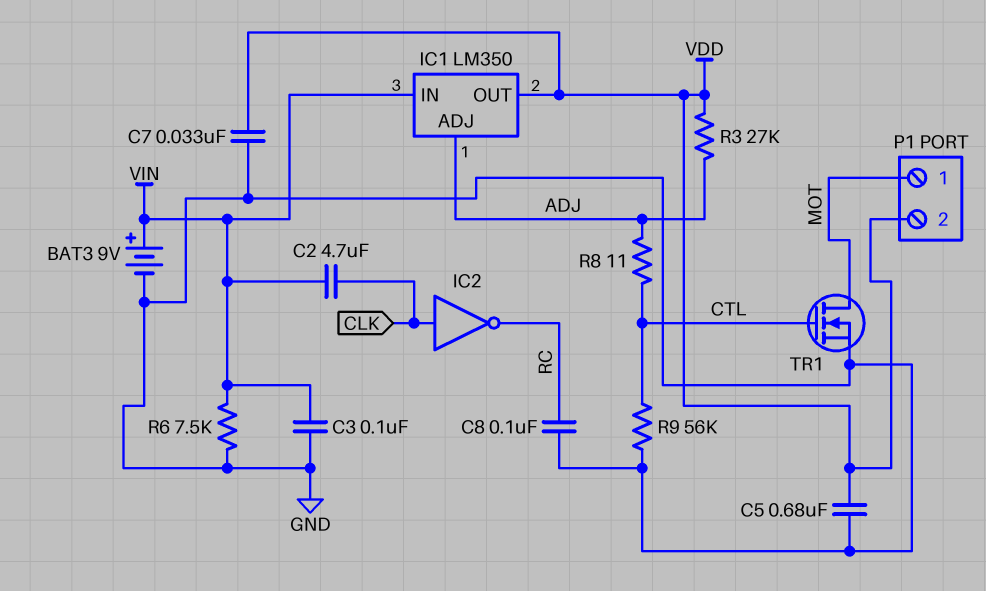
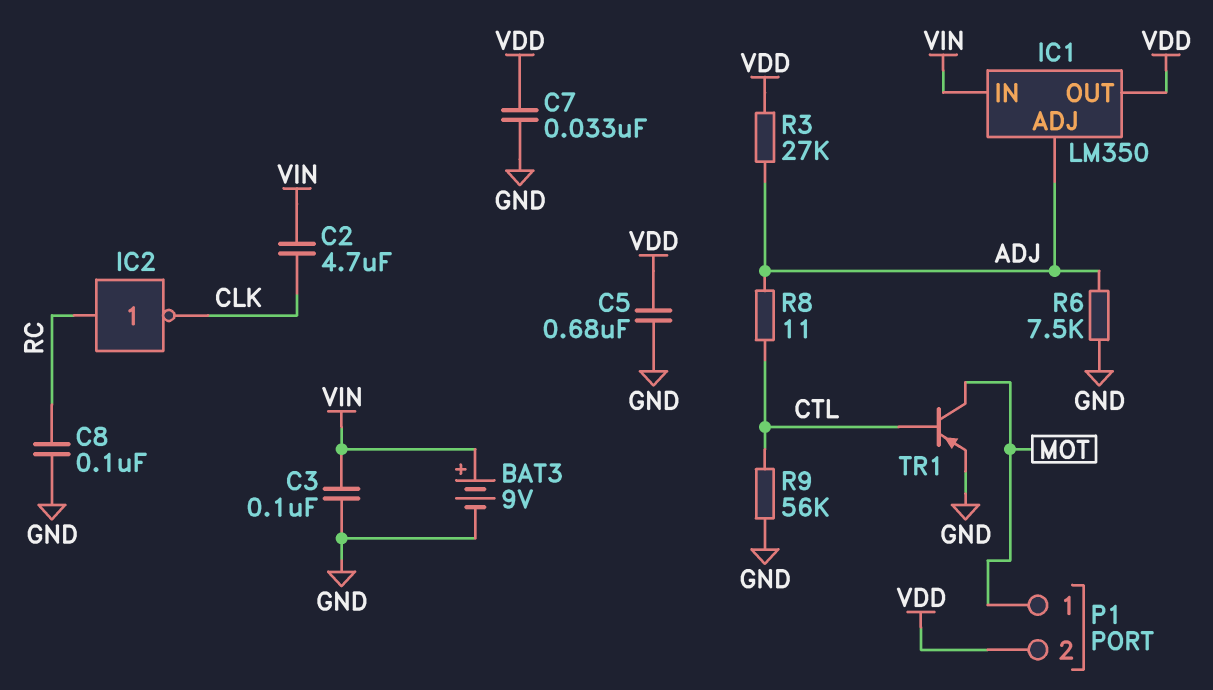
IC2: NOT (in CLK, out RC) -> NOT (in RC, out CLK)
R6: 7.5k (GND, VIN) -> 7.5k (ADJ, GND)
TR1: NMOS (G CTL, D MOT, S GND) -> PNP (B CTL, C MOT, E GND)

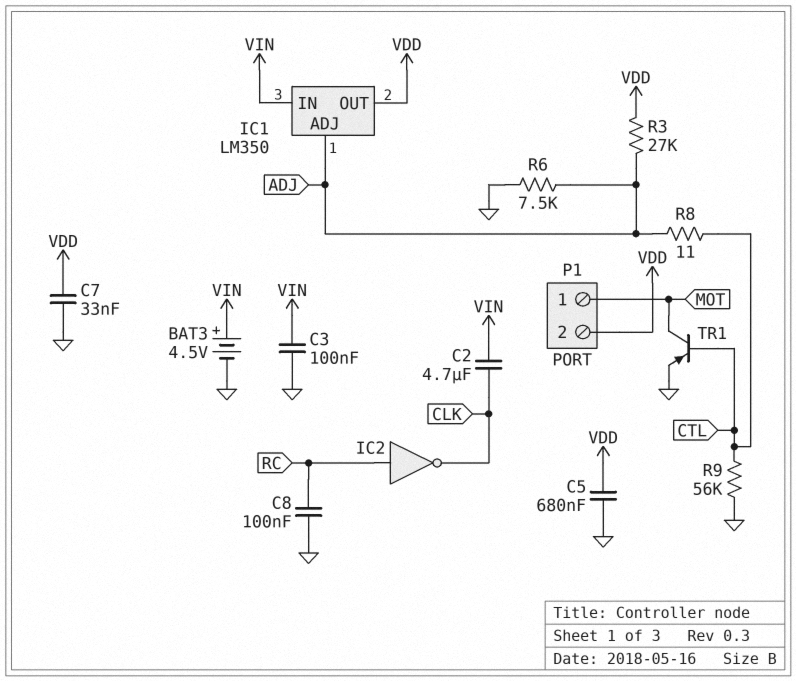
BAT3: 9V (plus VIN, minus GND) -> 4.5V (plus VIN, minus GND)

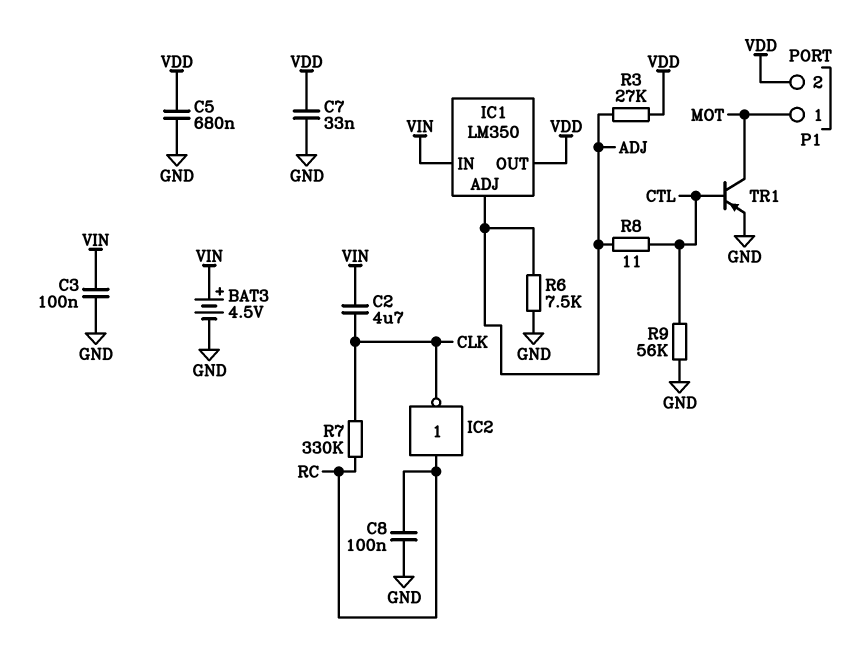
R7: none -> 330k (CLK, RC)

